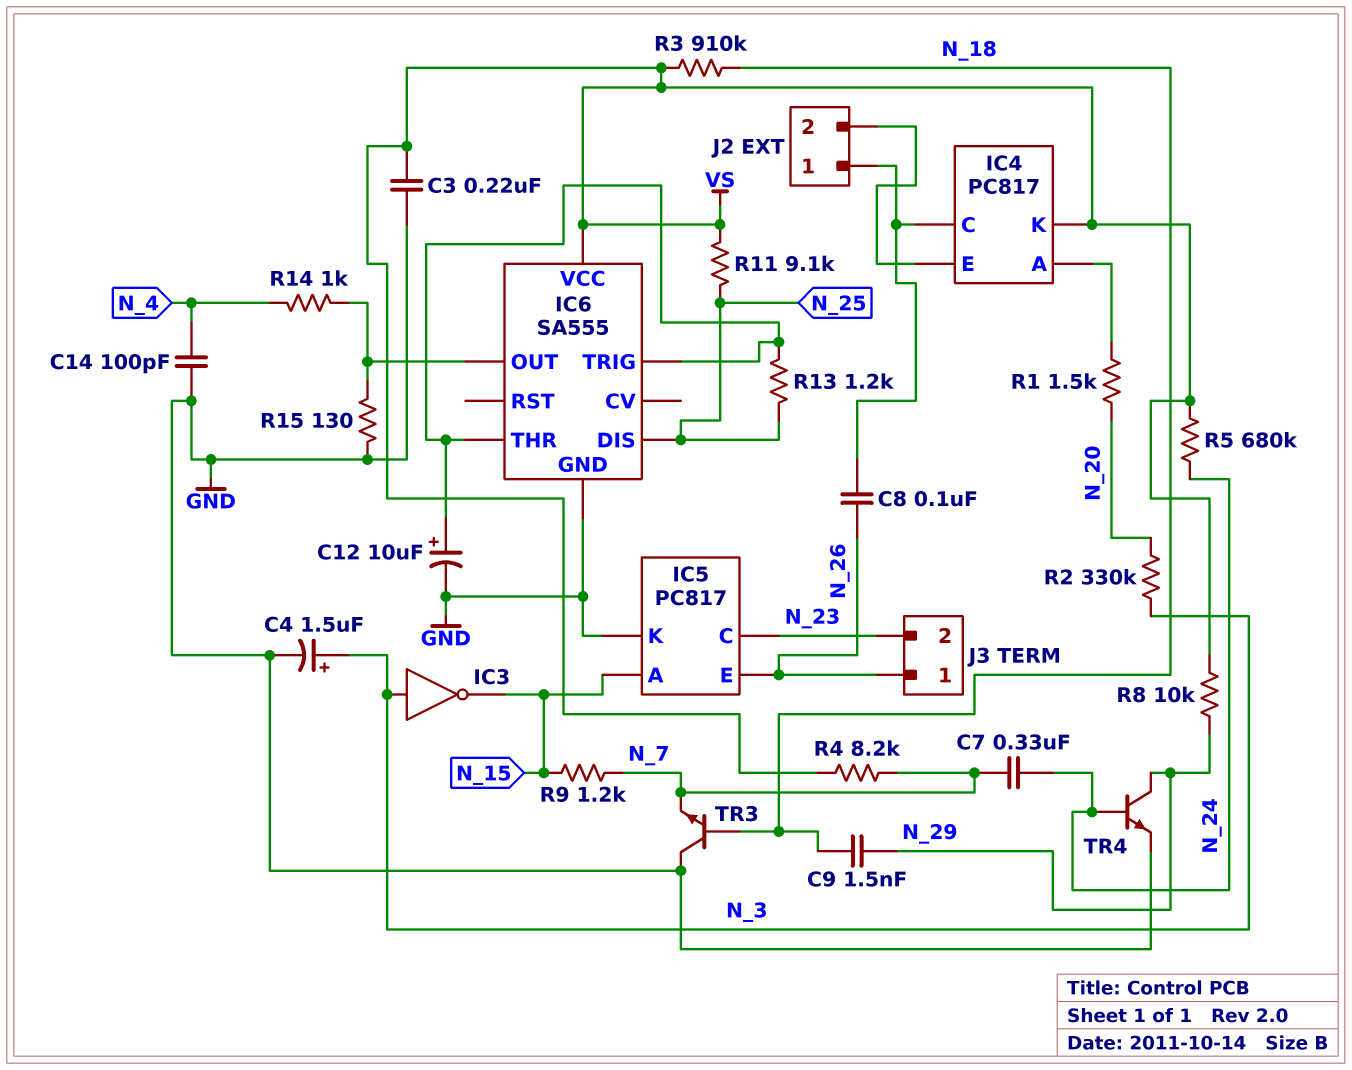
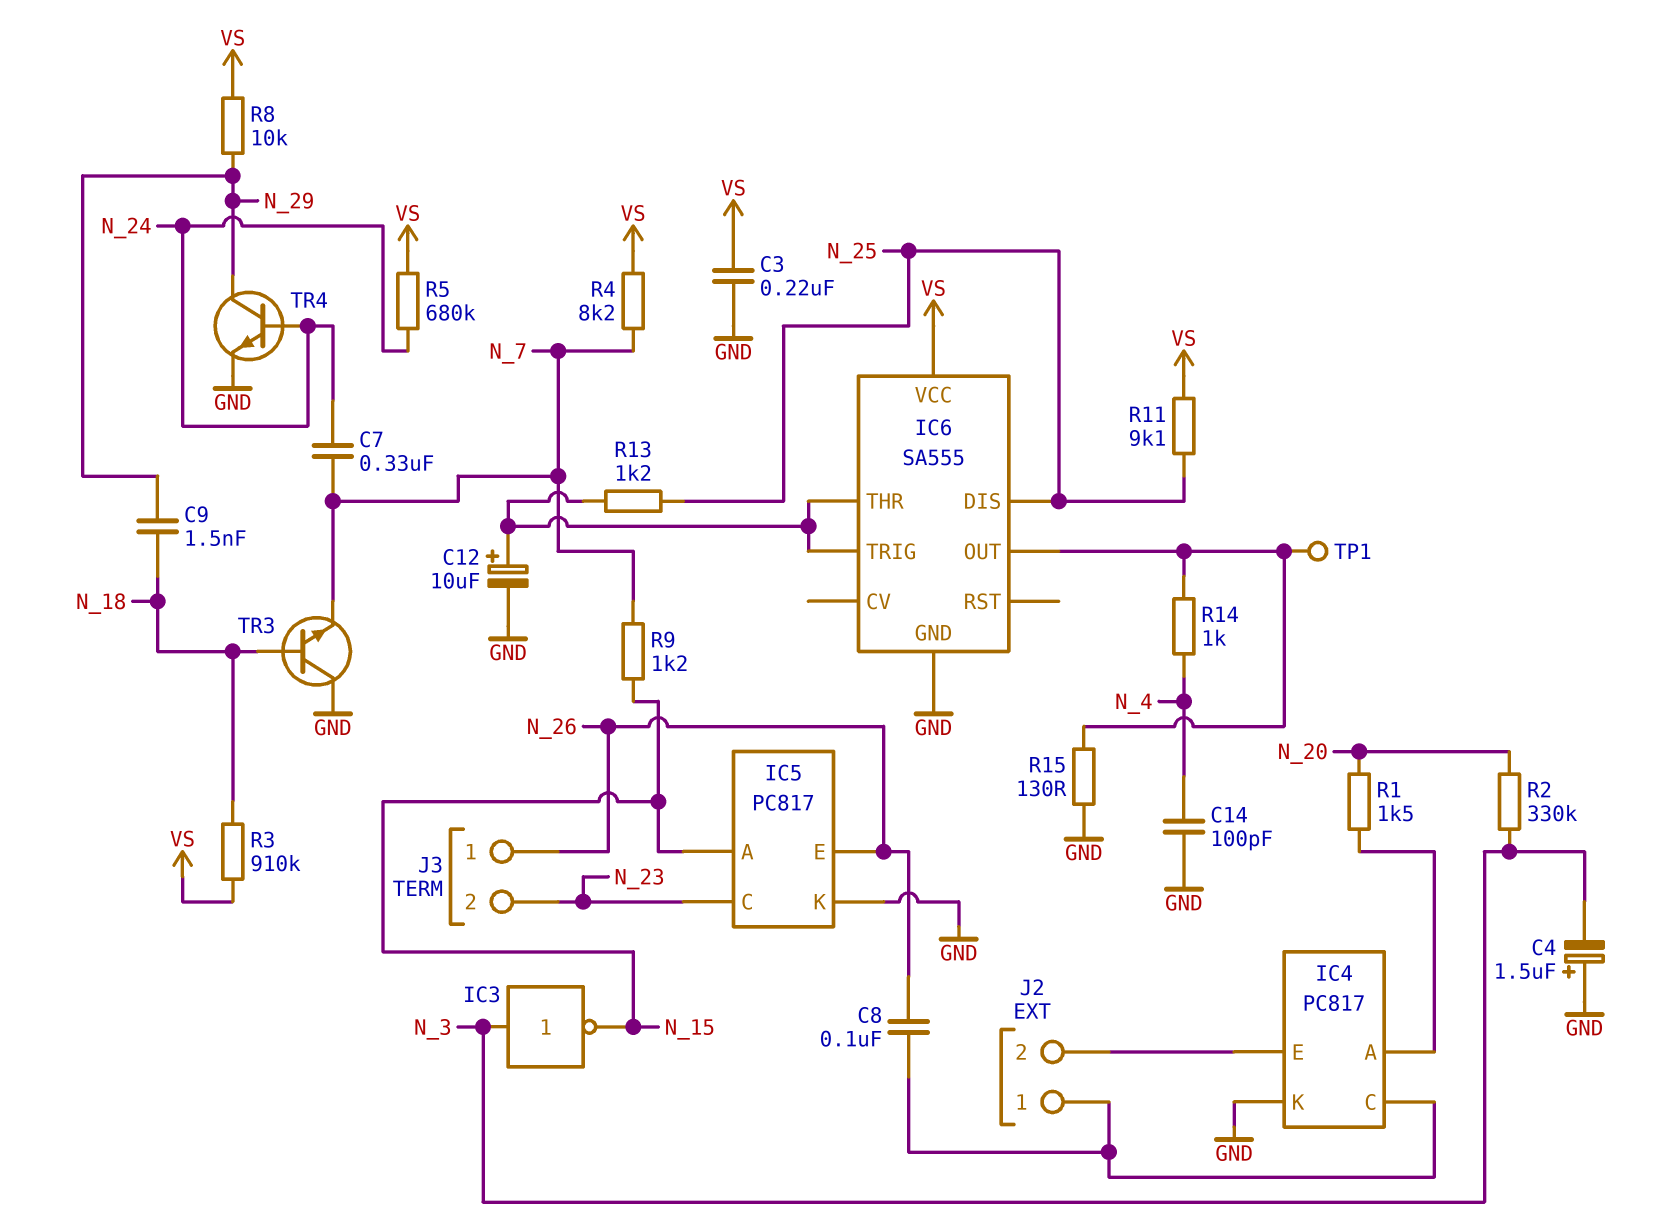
C4: 1.5uF (plus N_3, minus GND) -> 1.5uF (plus GND, minus N_3)
IC4 pin K: VS -> GND
TP1: none -> test point (IC6/OUT)

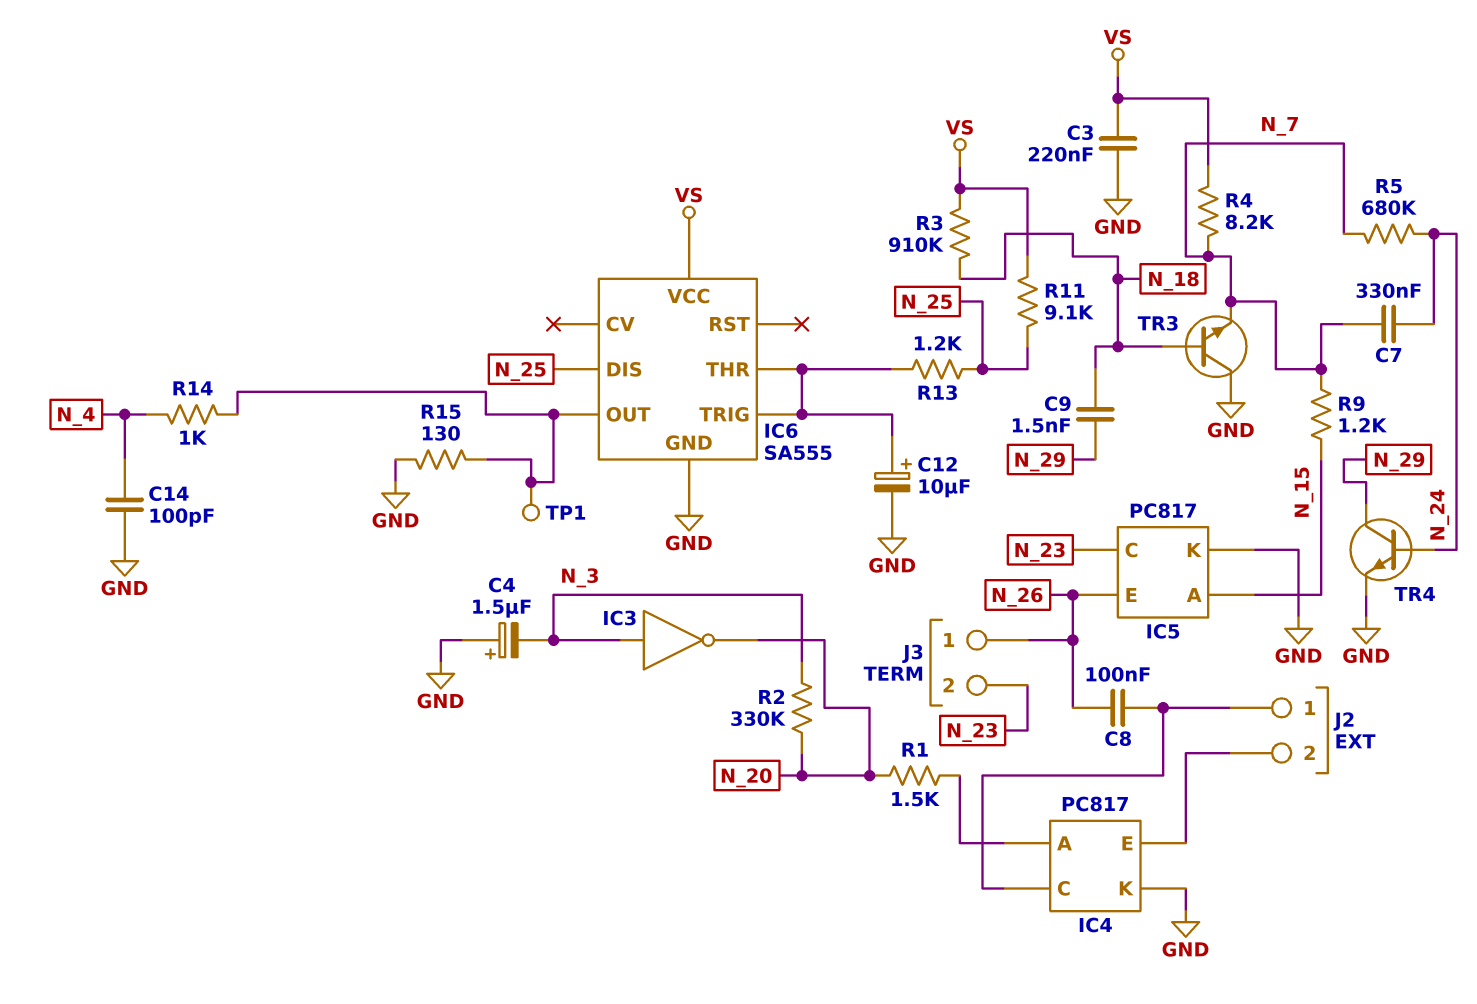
IC3: NOT (in N_3, out N_15) -> NOT (in N_3, out N_20)
R5: 680k (N_24, VS) -> 680k (N_7, N_24)
R8: 10k (N_29, VS) -> none

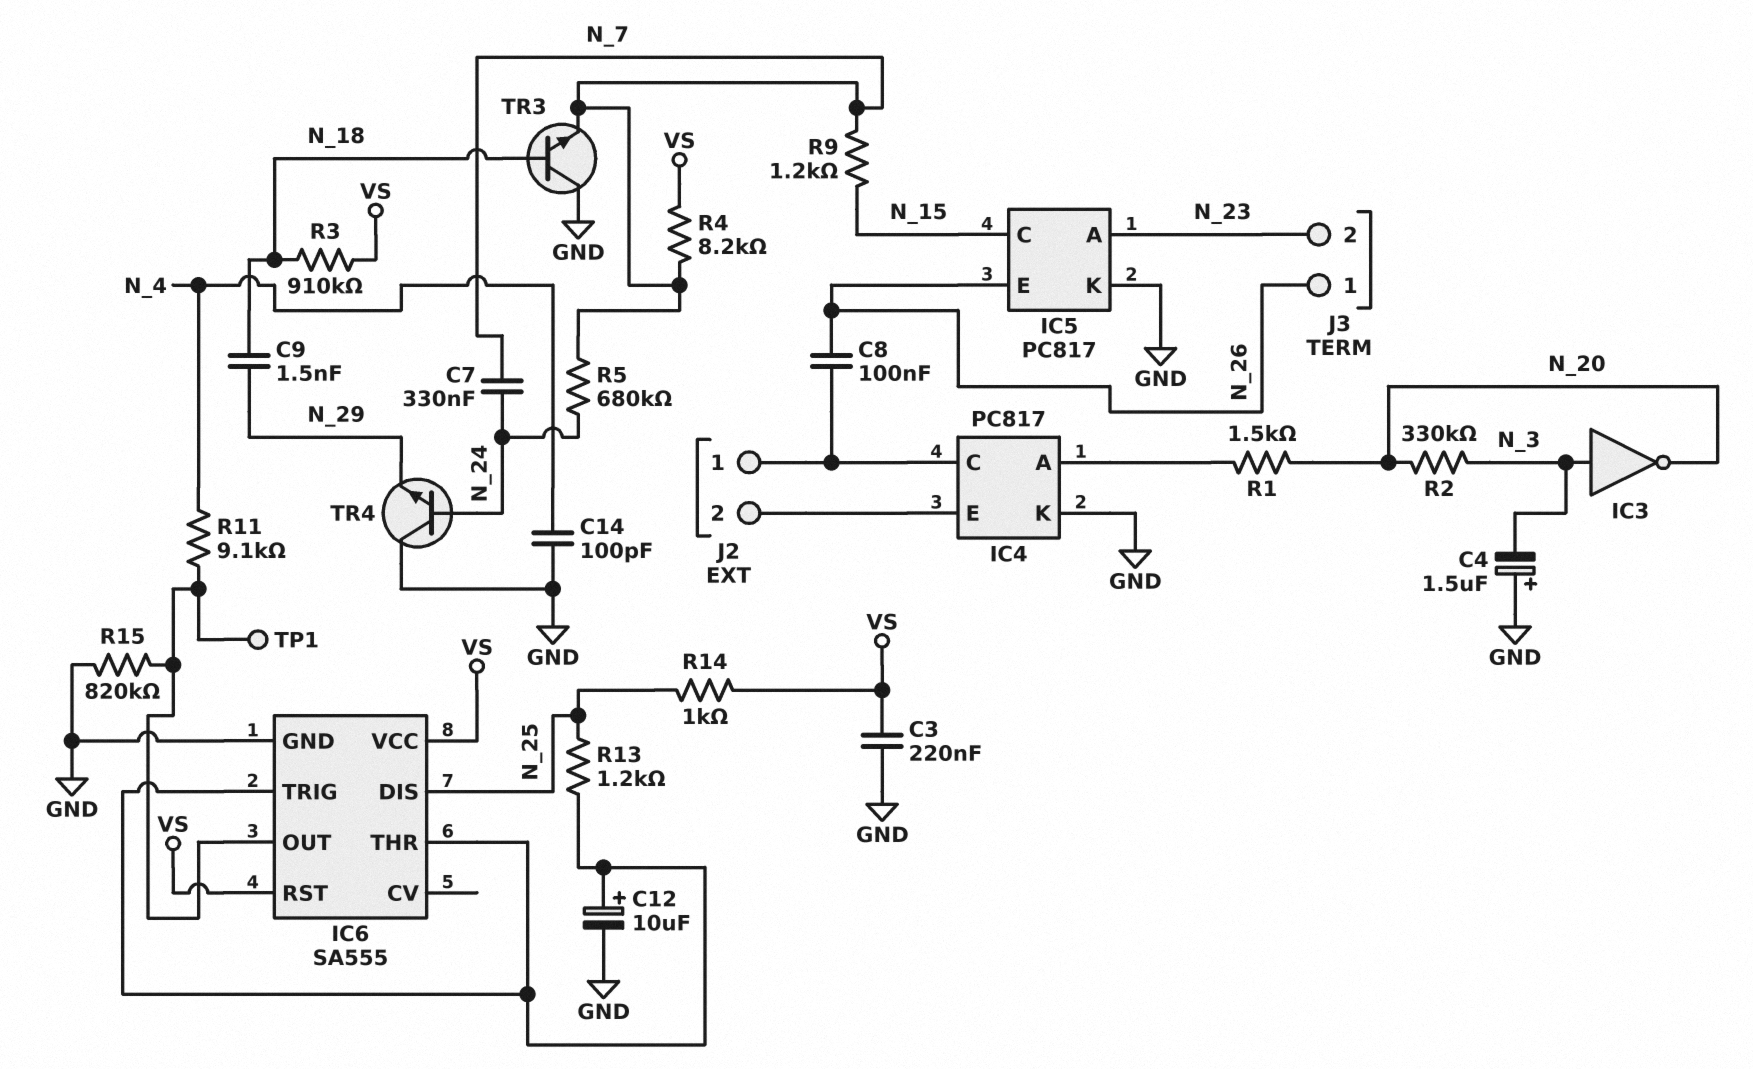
IC5 pin A: N_15 -> N_23
IC5 pin C: N_23 -> N_15
IC6 pin RST: none -> VS
R11: 9.1k (N_25, VS) -> 9.1k (IC6/OUT, N_4)
R14: 1k (IC6/OUT, N_4) -> 1k (N_25, VS)
R15: 130 (GND, IC6/OUT) -> 820k (GND, IC6/OUT)
TR4: NPN (B N_24, C N_29, E GND) -> NPN (B N_24, C GND, E N_29)

